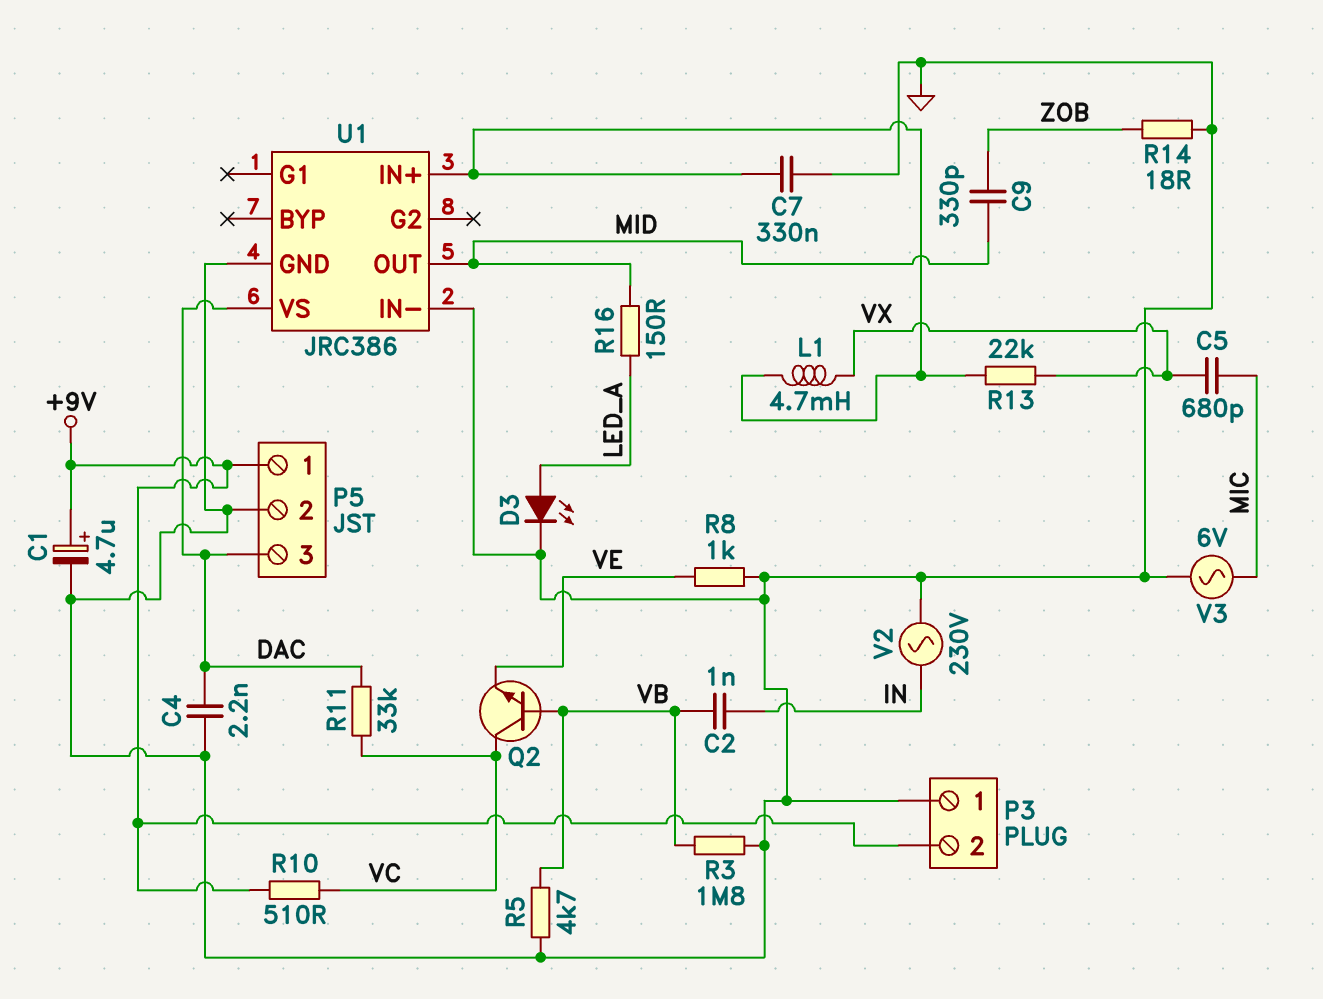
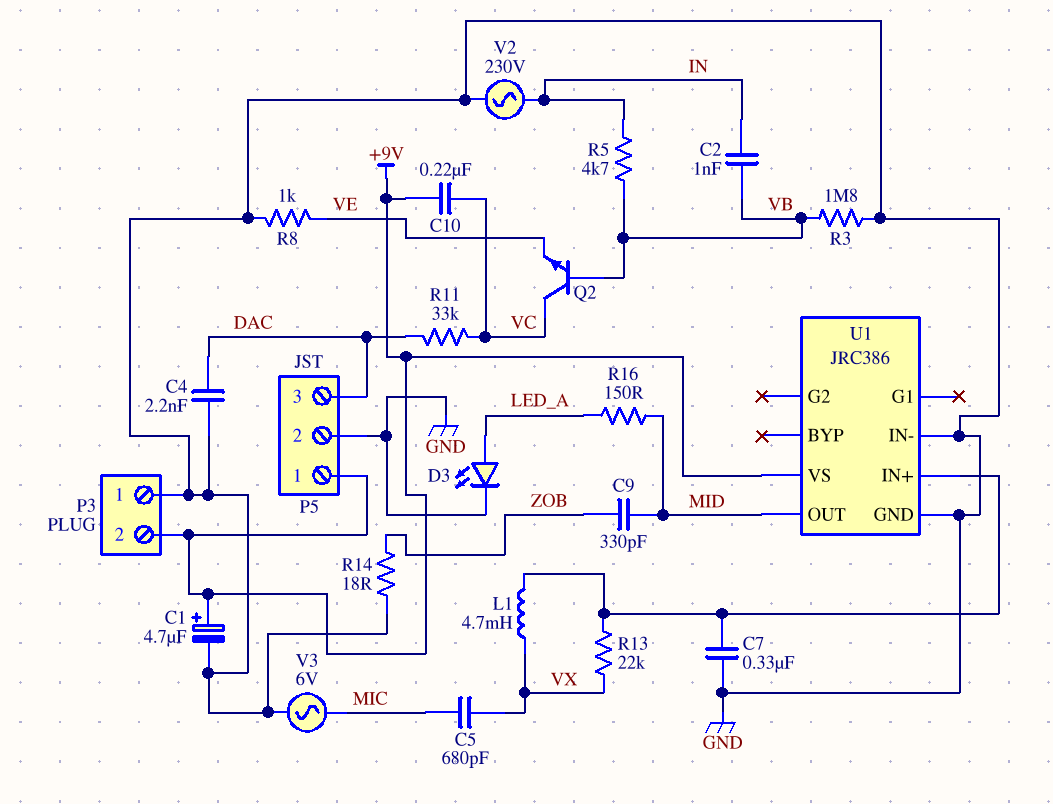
C10: none -> 220nF (+9V, VC)
R5: 4.7k (GND, VB) -> 4.7k (IN, VB)
R10: 510 (+9V, VC) -> none
U1 pin VS: DAC -> +9V

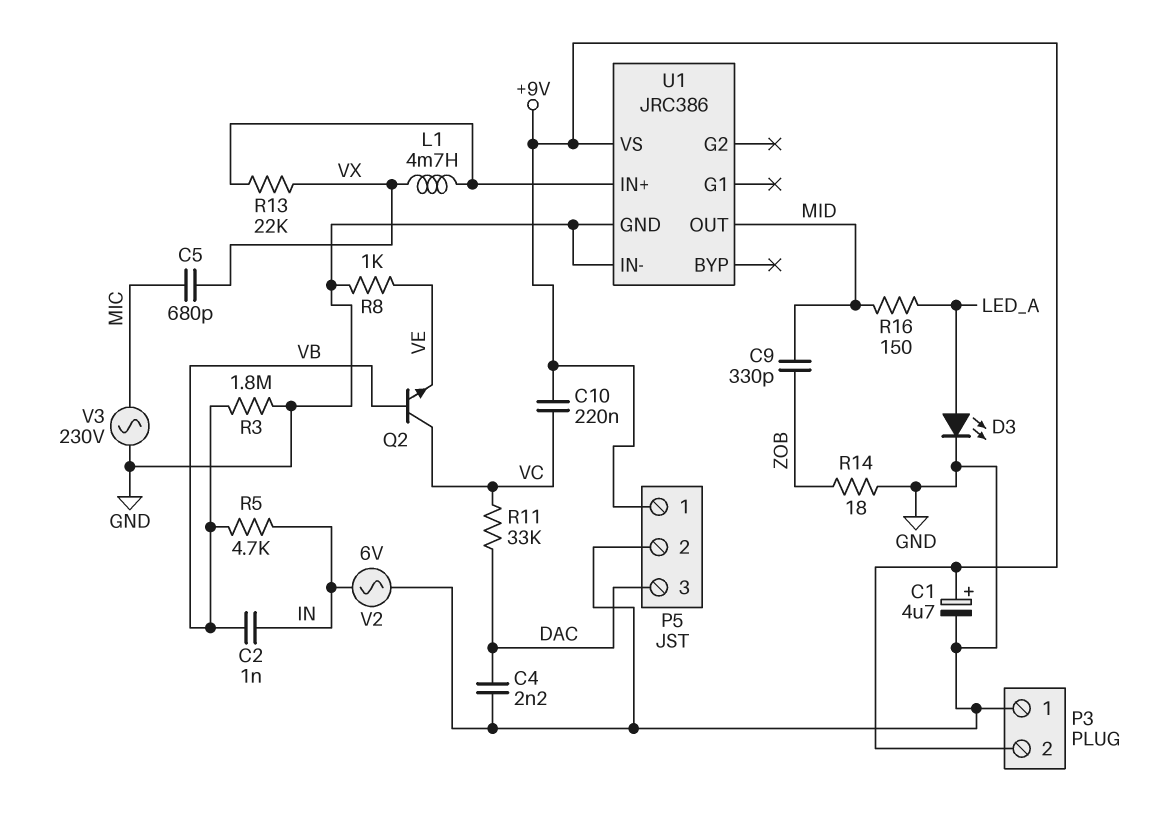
C7: 330nF (GND, U1/IN+) -> none
V2: AC 230V (GND, IN) -> AC 6V (GND, IN)
V3: AC 6V (GND, MIC) -> AC 230V (GND, MIC)

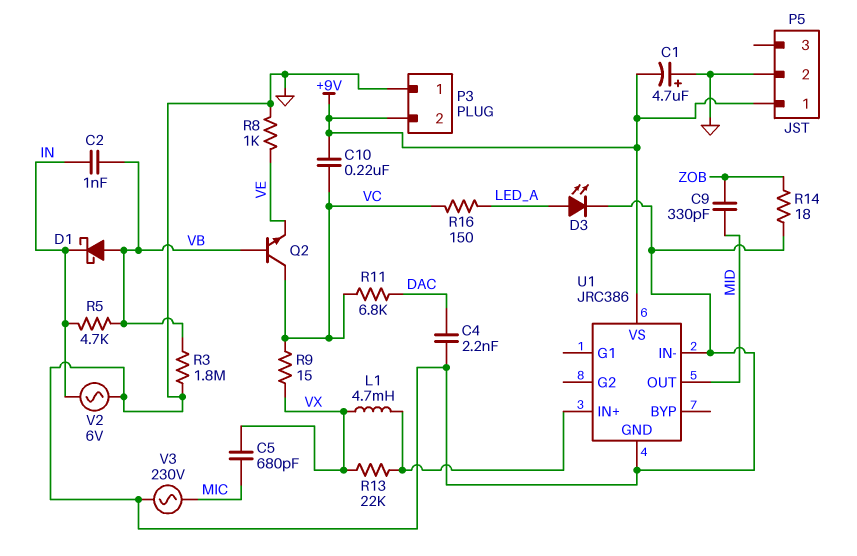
C1: 4.7uF (plus +9V, minus GND) -> 4.7uF (plus GND, minus +9V)
D1: none -> schottky (A VB, K IN)
P5 pin 3: DAC -> none
R9: none -> 15 (VC, VX)
R11: 33k (DAC, VC) -> 6.8k (DAC, VC)
R16: 150 (LED_A, MID) -> 150 (LED_A, VC)

